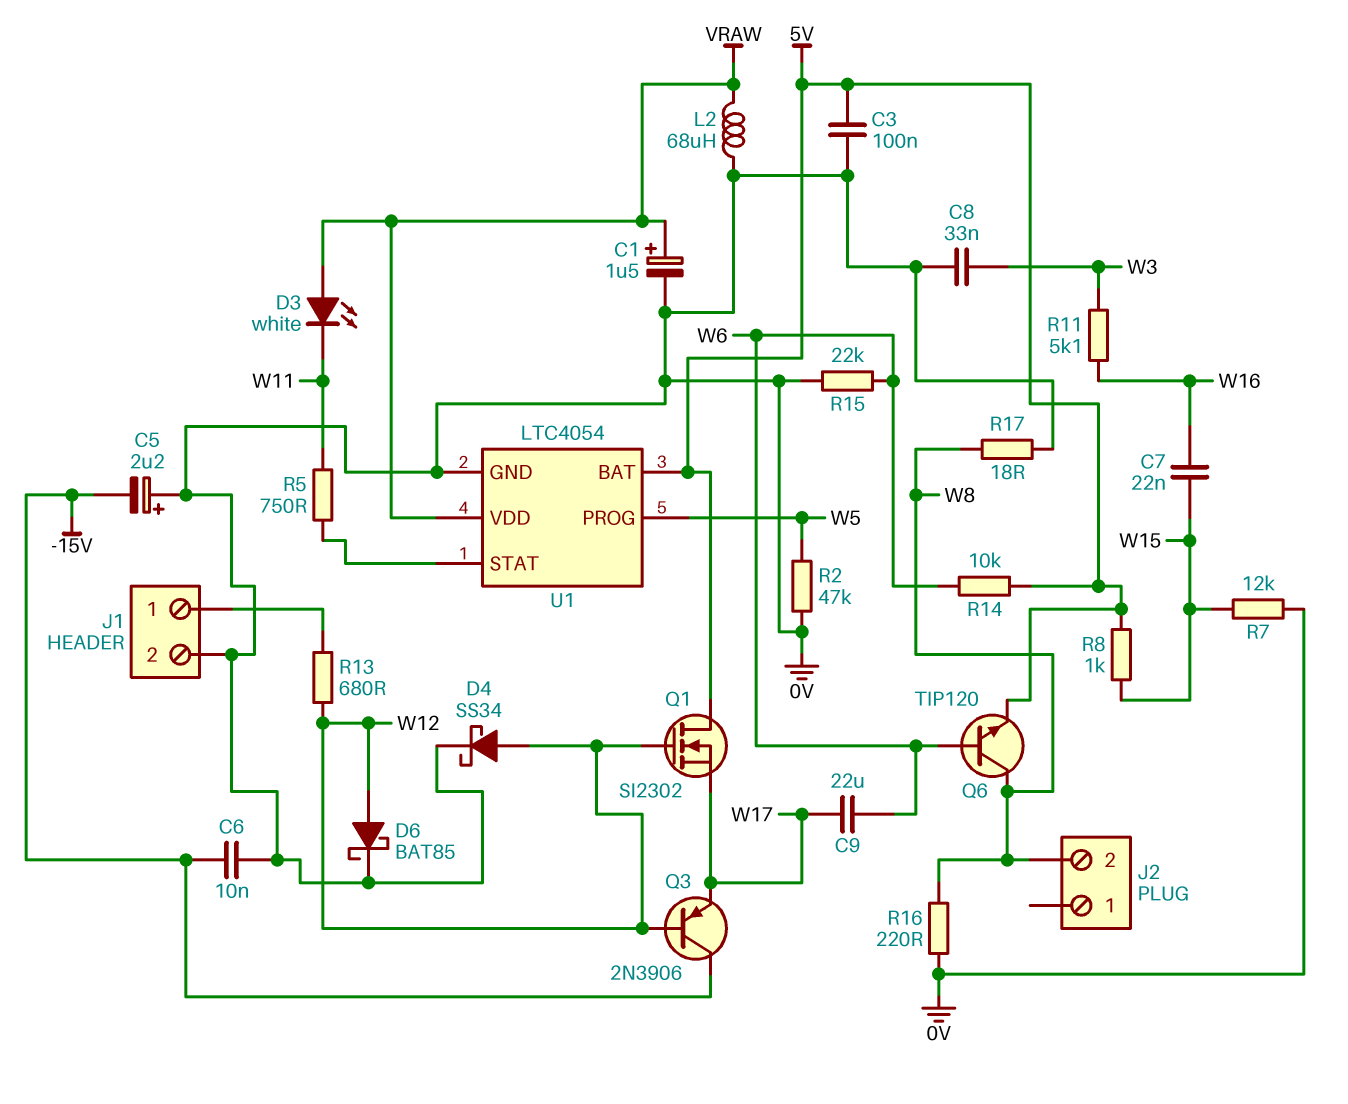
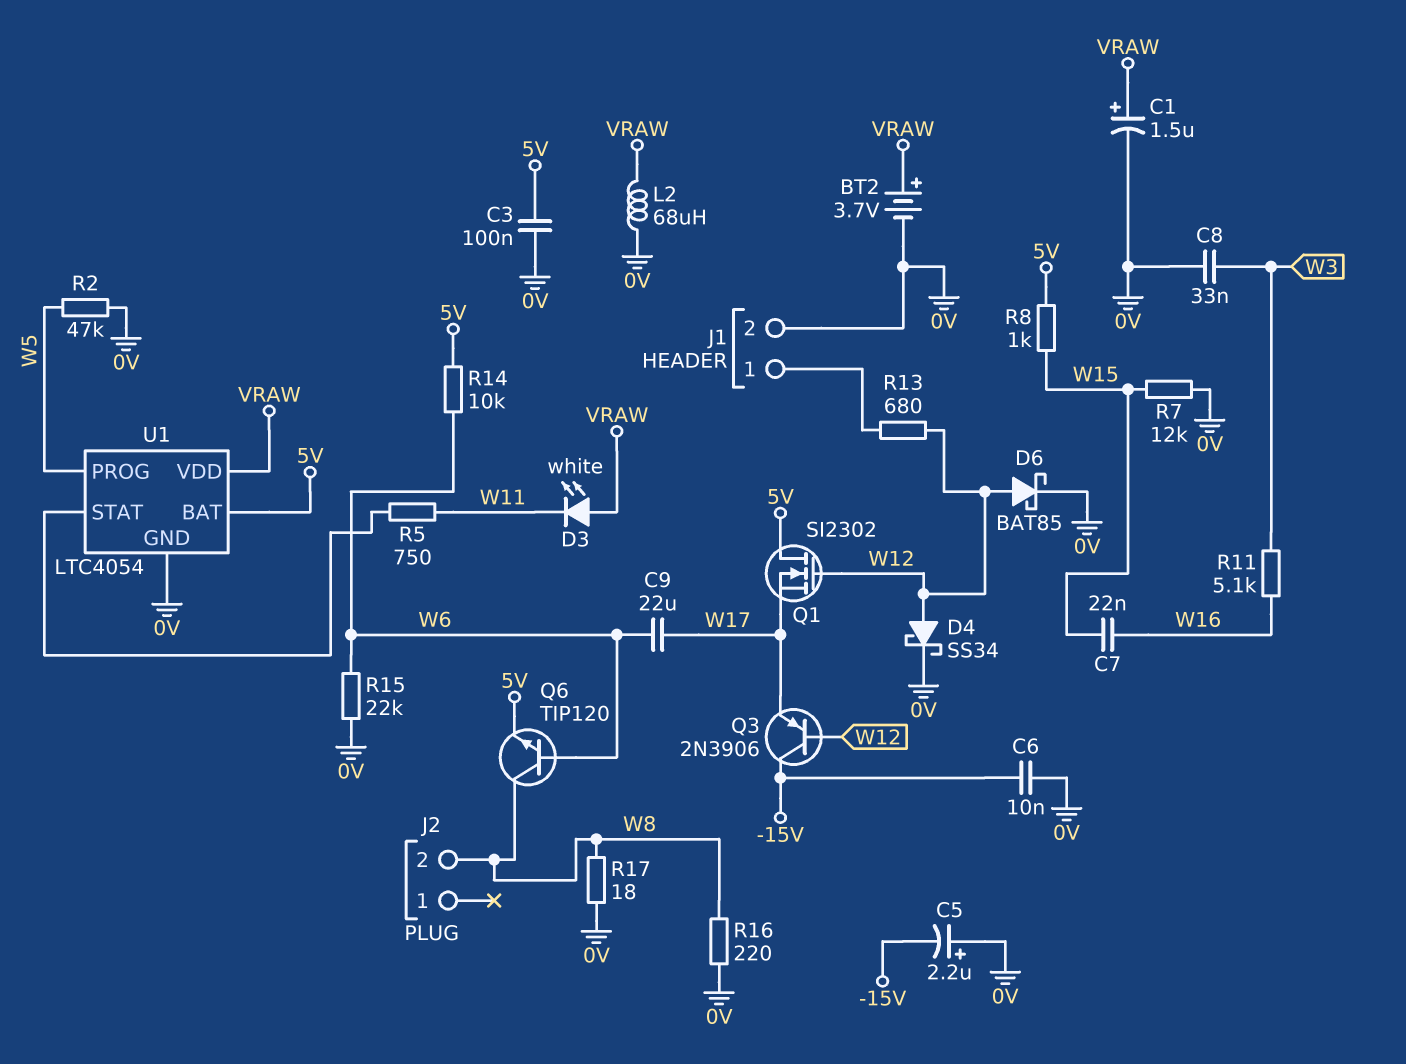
BT2: none -> 3.7V (plus VRAW, minus 0V)

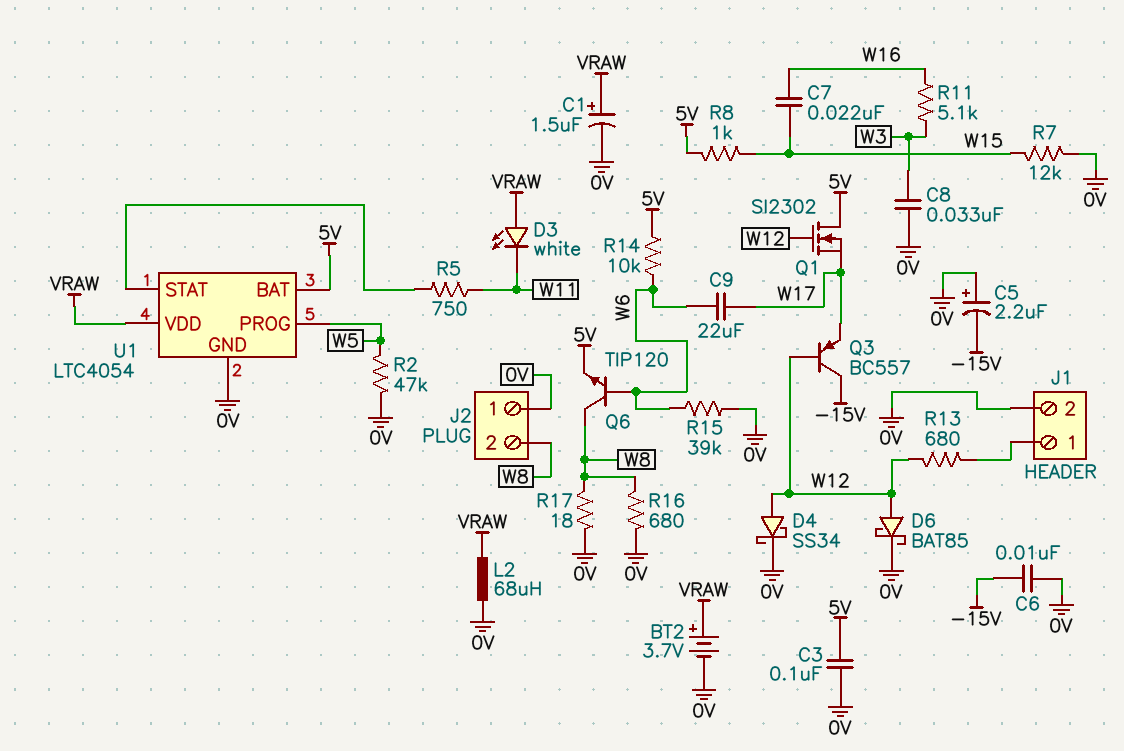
J2 pin 1: none -> 0V
Q3: PNP 2N3906 (B W12, C -15V, E W17) -> PNP BC557 (B W12, C -15V, E W17)
R15: 22k (0V, W6) -> 39k (0V, W6)
R16: 220 (0V, W8) -> 680 (0V, W8)

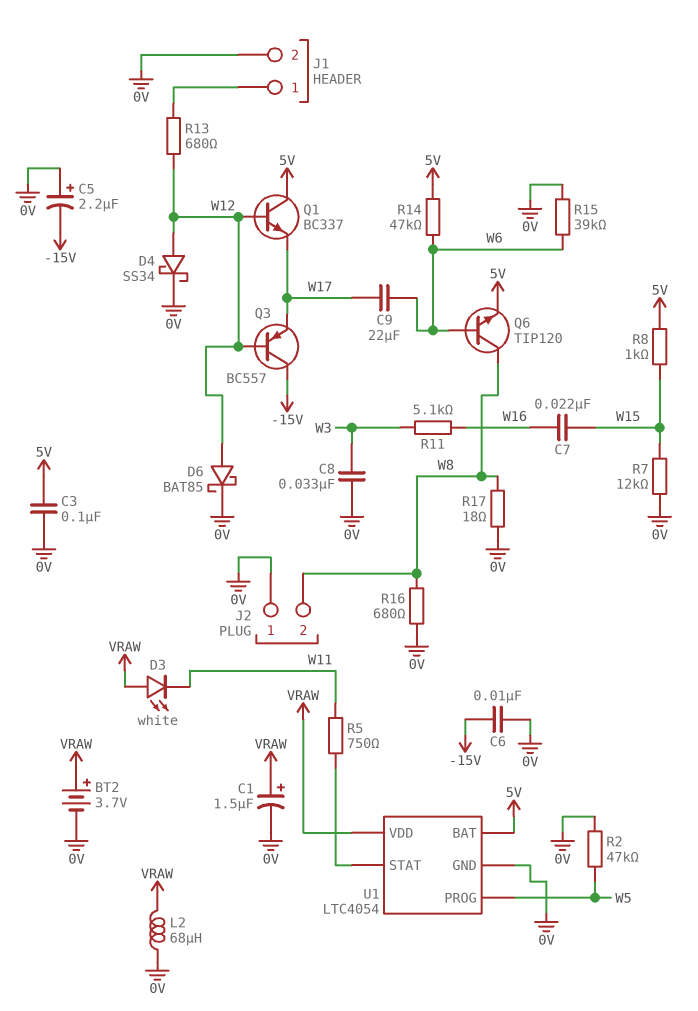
Q1: NMOS SI2302 (G W12, D 5V, S W17) -> NPN BC337 (B W12, C 5V, E W17)
R14: 10k (5V, W6) -> 47k (5V, W6)

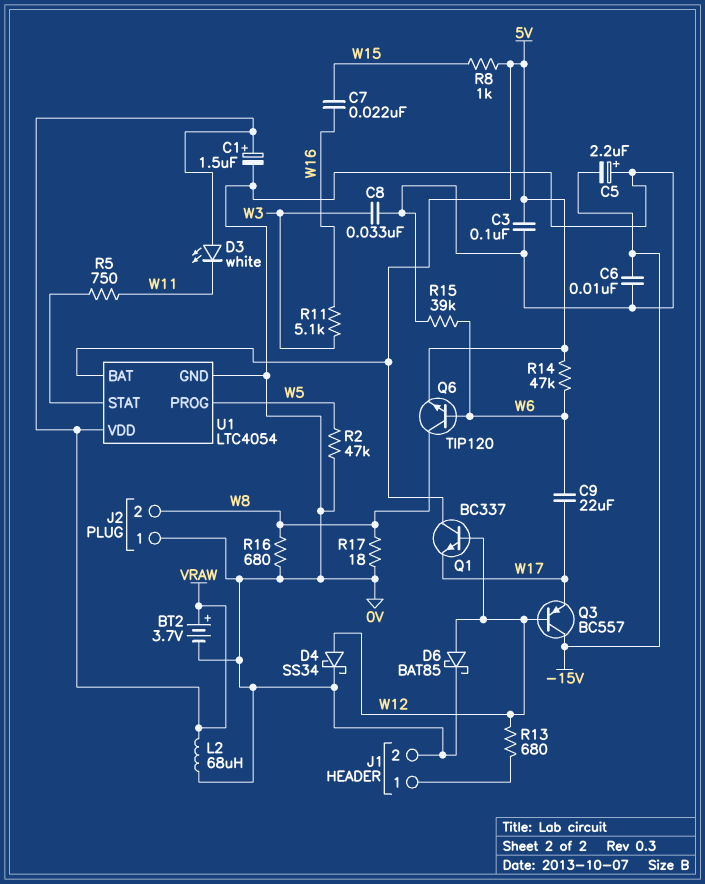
R7: 12k (0V, W15) -> none

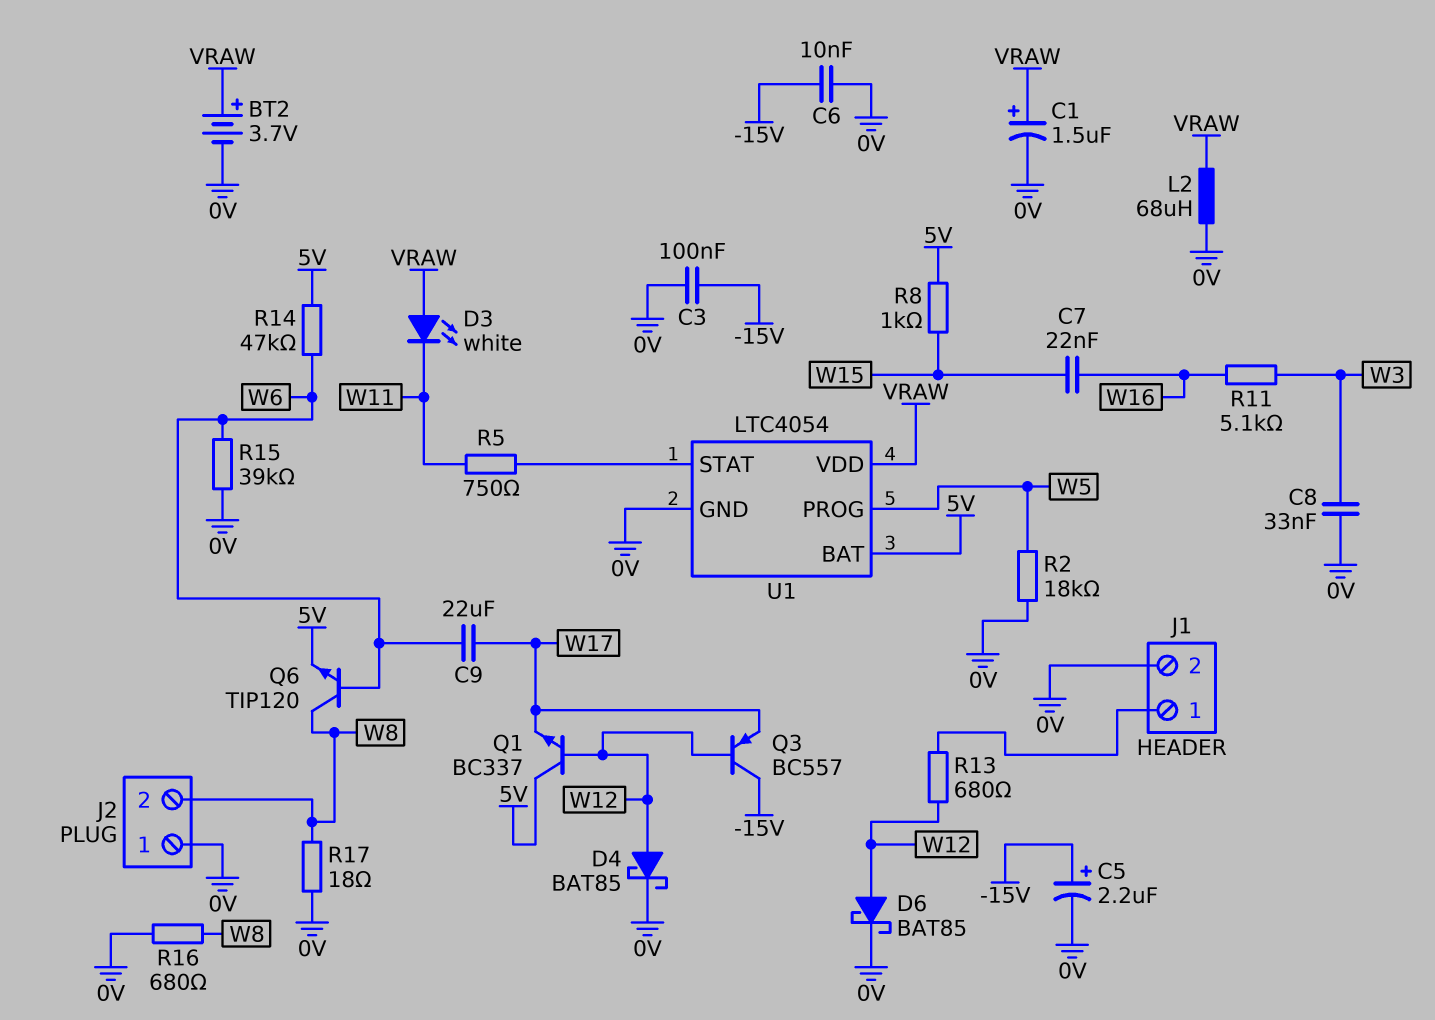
C3: 100nF (0V, 5V) -> 100nF (-15V, 0V)
C5: 2.2uF (plus 0V, minus -15V) -> 2.2uF (plus -15V, minus 0V)
D4: schottky SS34 (A W12, K 0V) -> schottky BAT85 (A W12, K 0V)
R2: 47k (0V, W5) -> 18k (0V, W5)

